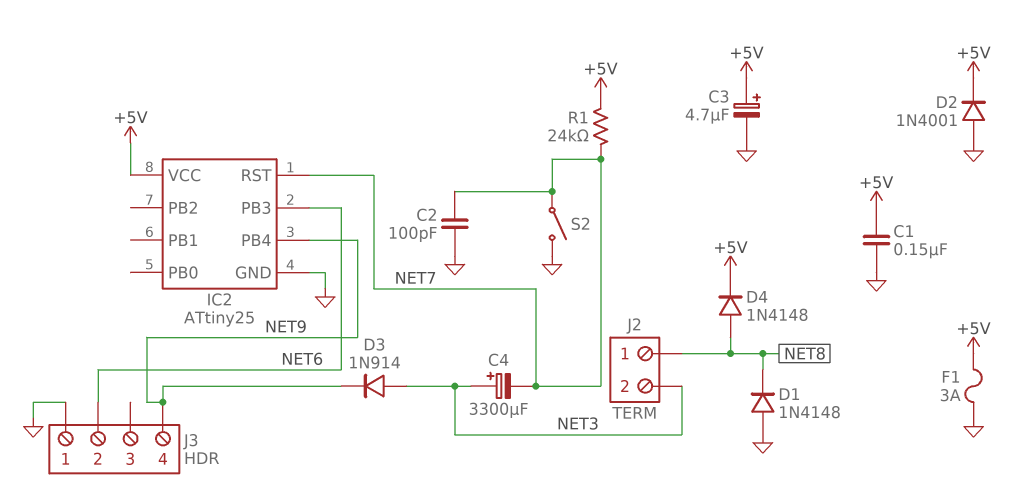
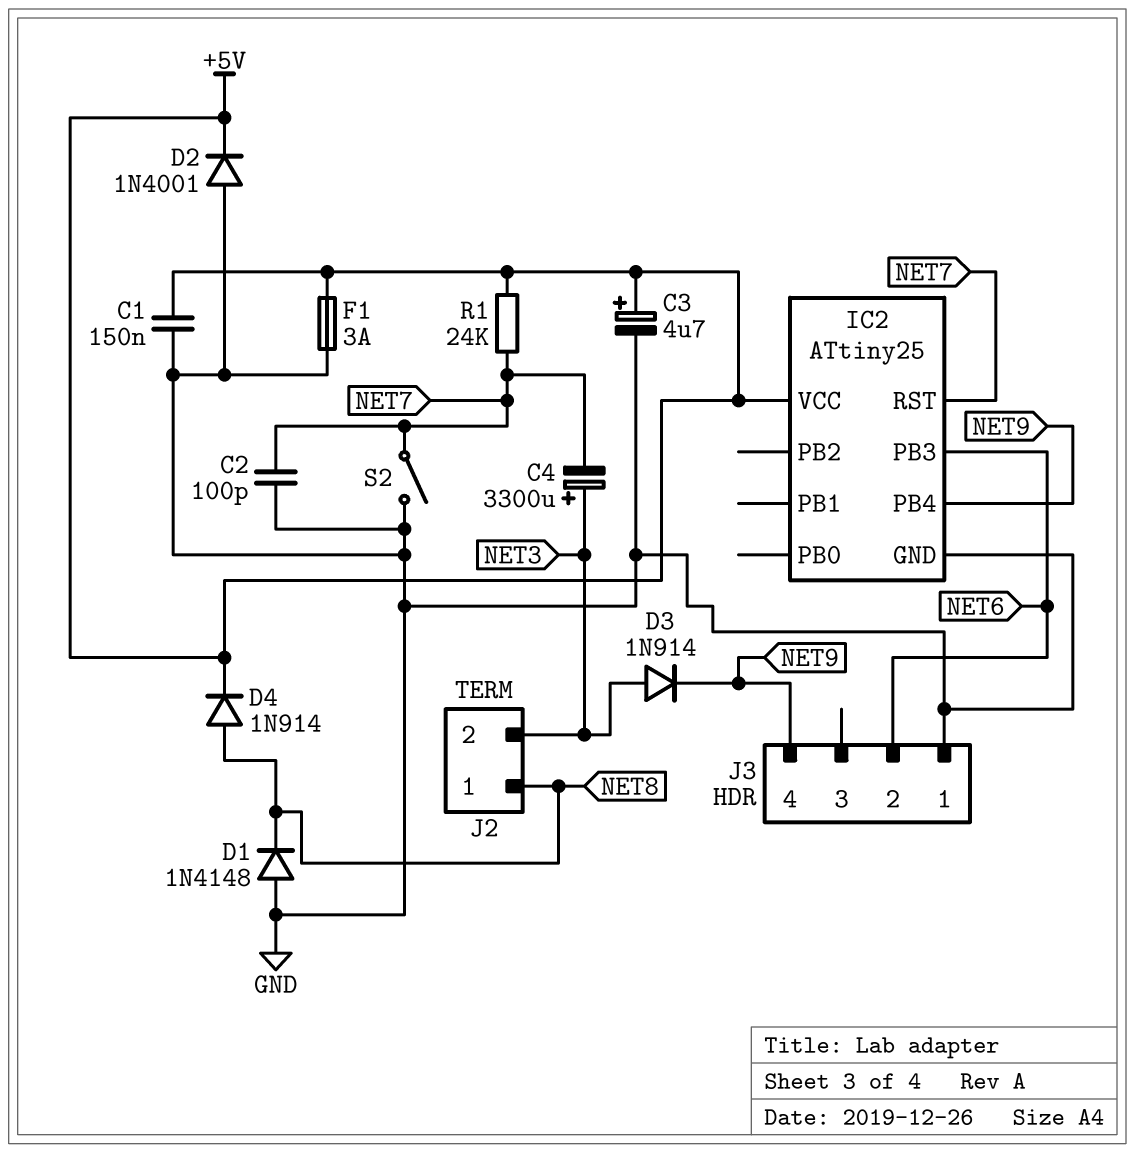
D4: diode 1N4148 (A NET8, K +5V) -> diode 1N914 (A NET8, K +5V)

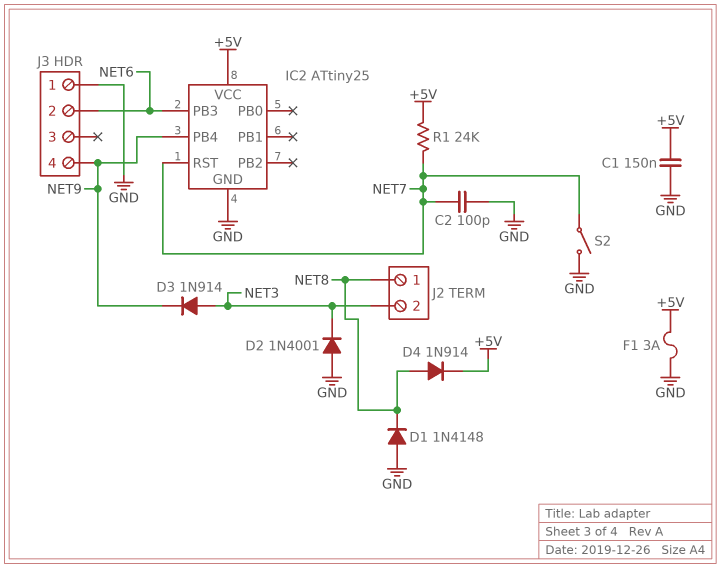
C3: 4.7uF (plus +5V, minus GND) -> none
C4: 3300uF (plus NET3, minus NET7) -> none
D2: diode 1N4001 (A GND, K +5V) -> diode 1N4001 (A GND, K NET3)

